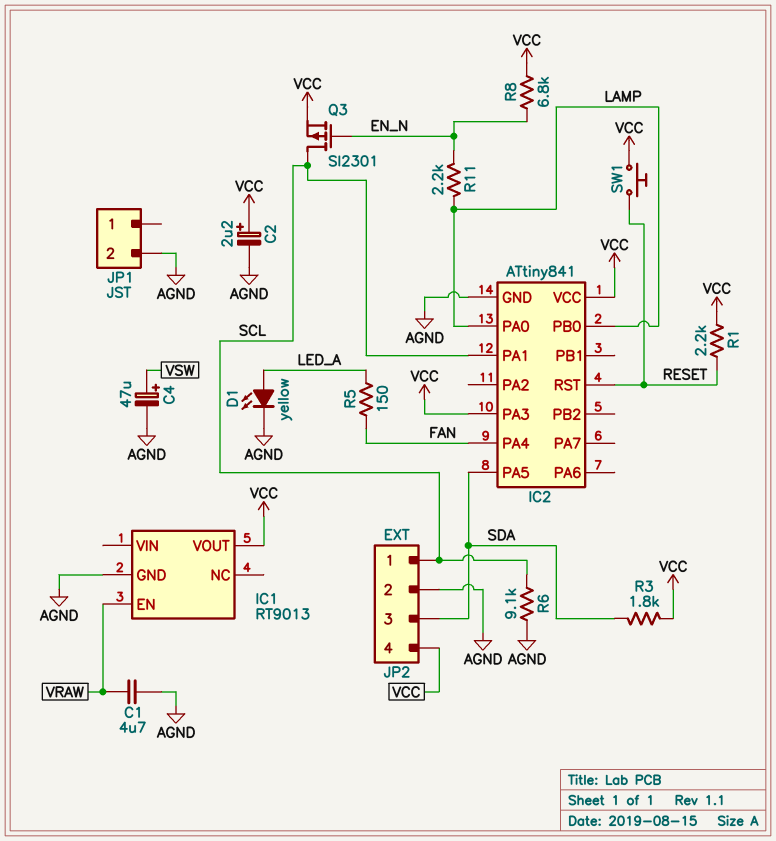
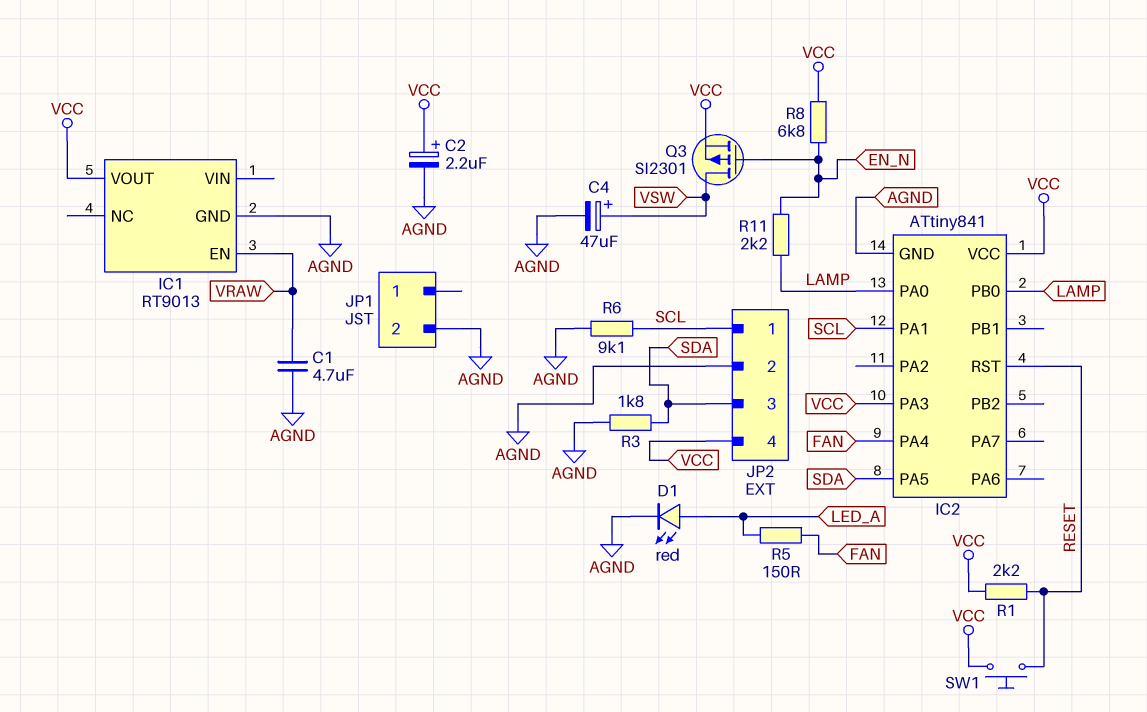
D1: LED yellow (A LED_A, K AGND) -> LED red (A LED_A, K AGND)
Q3: PMOS SI2301 (G EN_N, D SCL, S VCC) -> PMOS SI2301 (G EN_N, D VSW, S VCC)
R3: 1.8k (SDA, VCC) -> 1.8k (AGND, SDA)

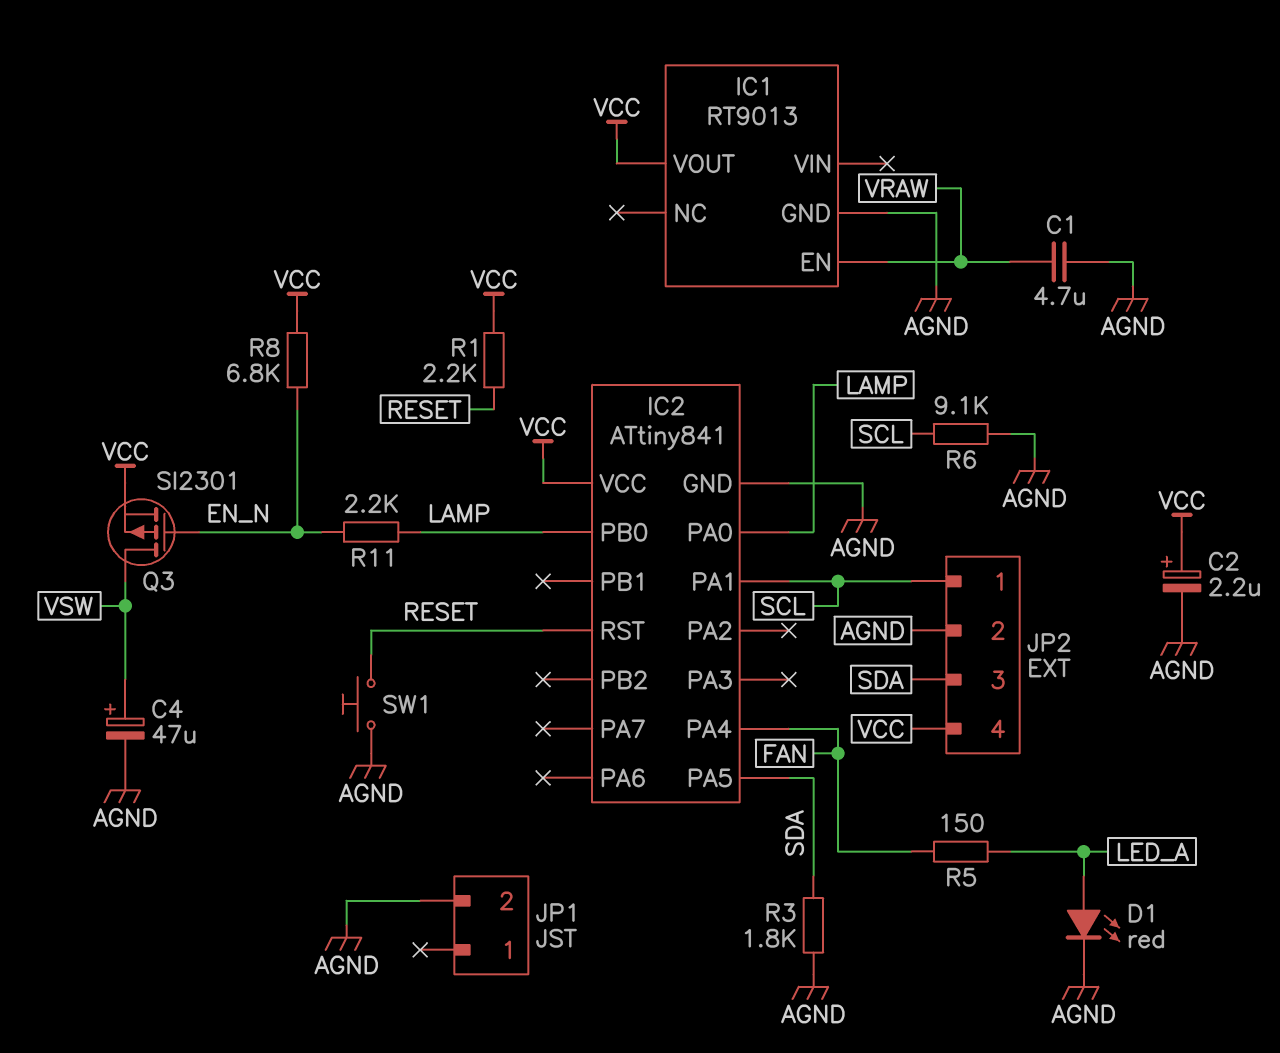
IC2 pin PA3: VCC -> none
SW1: button (RESET, VCC) -> button (AGND, RESET)

